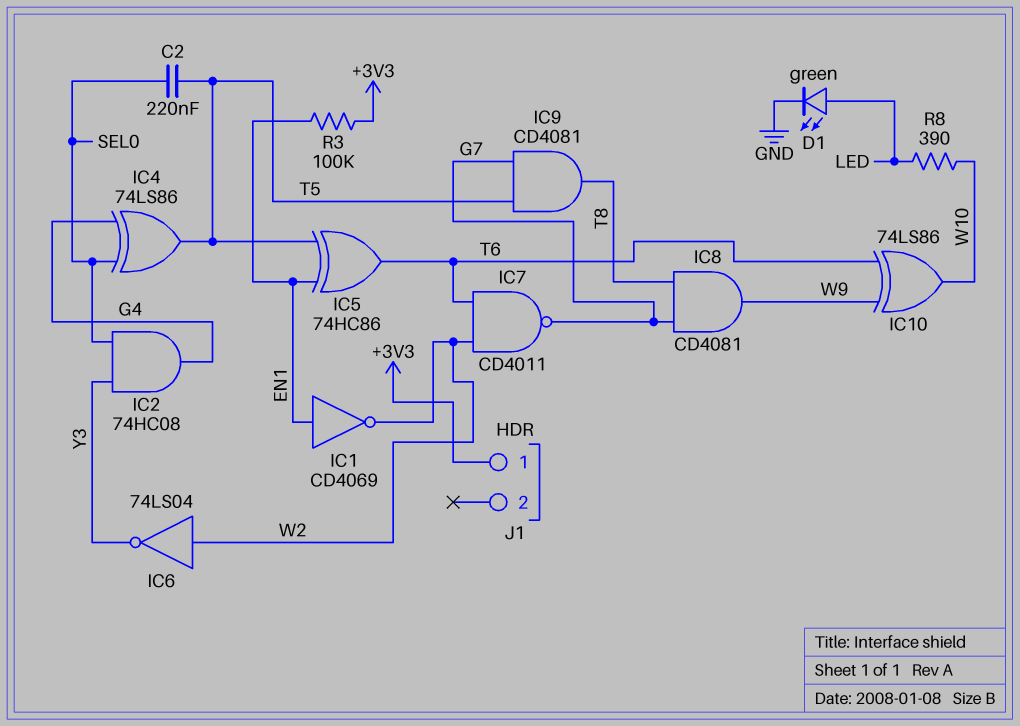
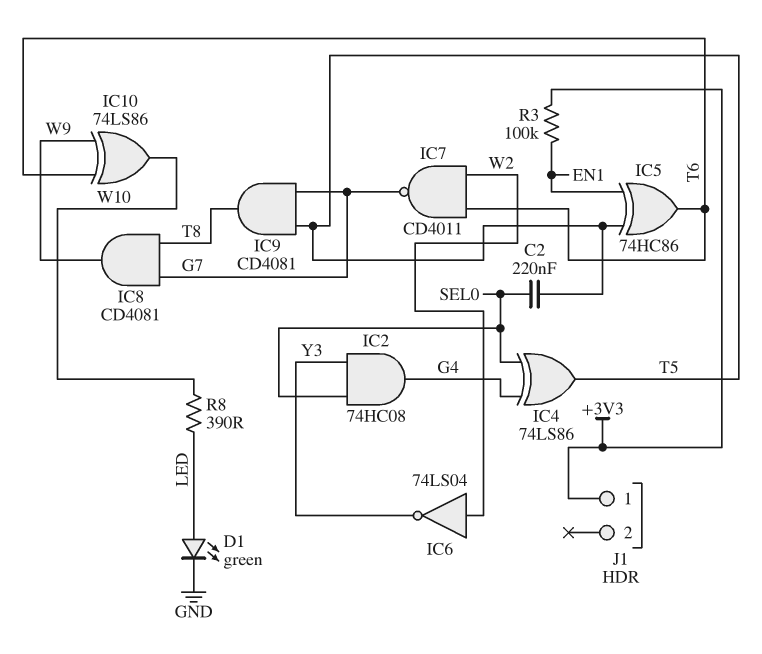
IC1: NOT CD4069 (in EN1, out W2) -> none

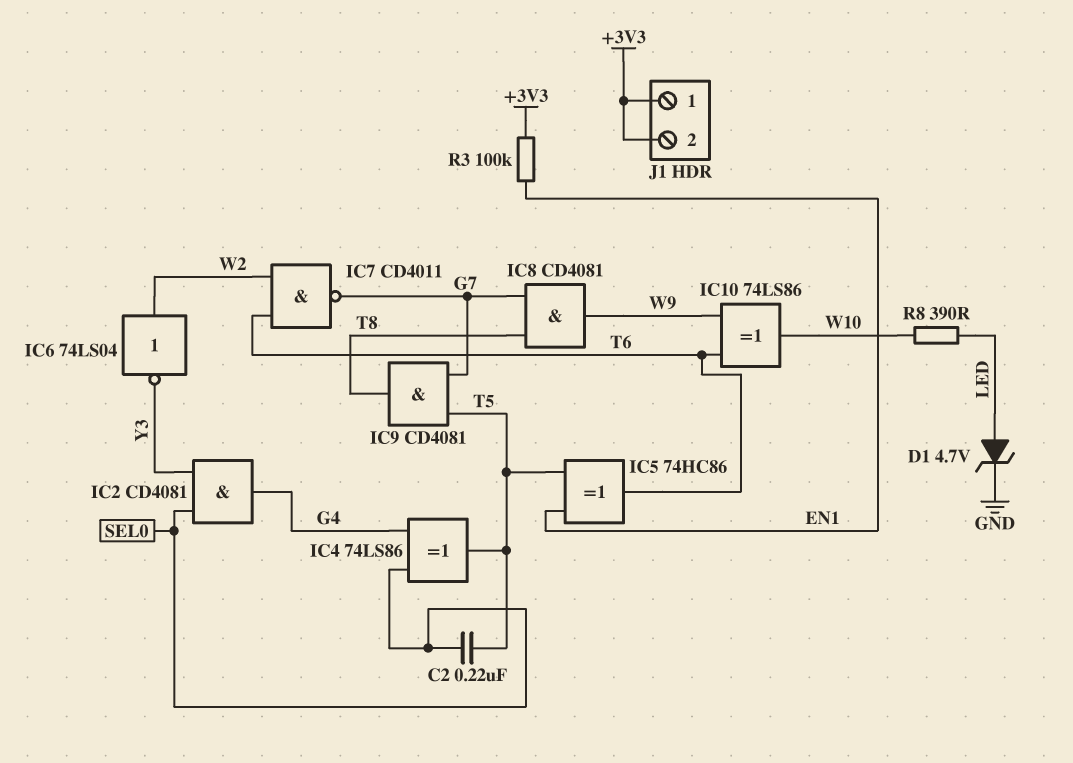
D1: LED green (A LED, K GND) -> zener 4.7V (A LED, K GND)
IC2: AND 74HC08 (in SEL0, in Y3, out G4) -> AND CD4081 (in SEL0, in Y3, out G4)
J1 pin 2: none -> +3V3

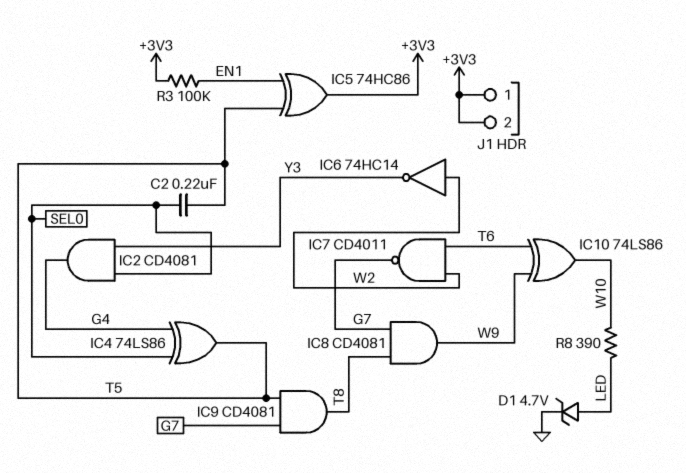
IC5: XOR 74HC86 (in EN1, in T5, out T6) -> XOR 74HC86 (in EN1, in T5, out +3V3)
IC6: NOT 74LS04 (in W2, out Y3) -> NOT 74HC14 (in W2, out Y3)

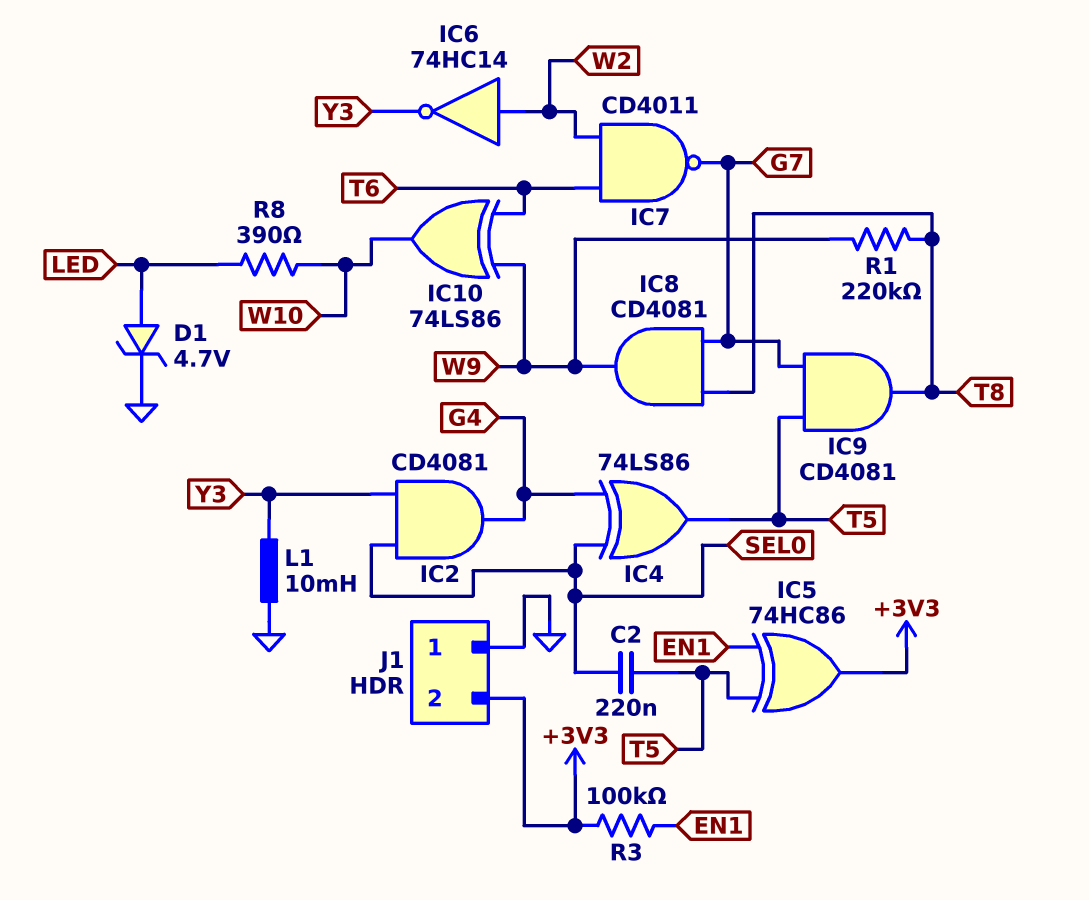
J1 pin 1: +3V3 -> GND
L1: none -> 10mH (GND, Y3)
R1: none -> 220k (T8, W9)

